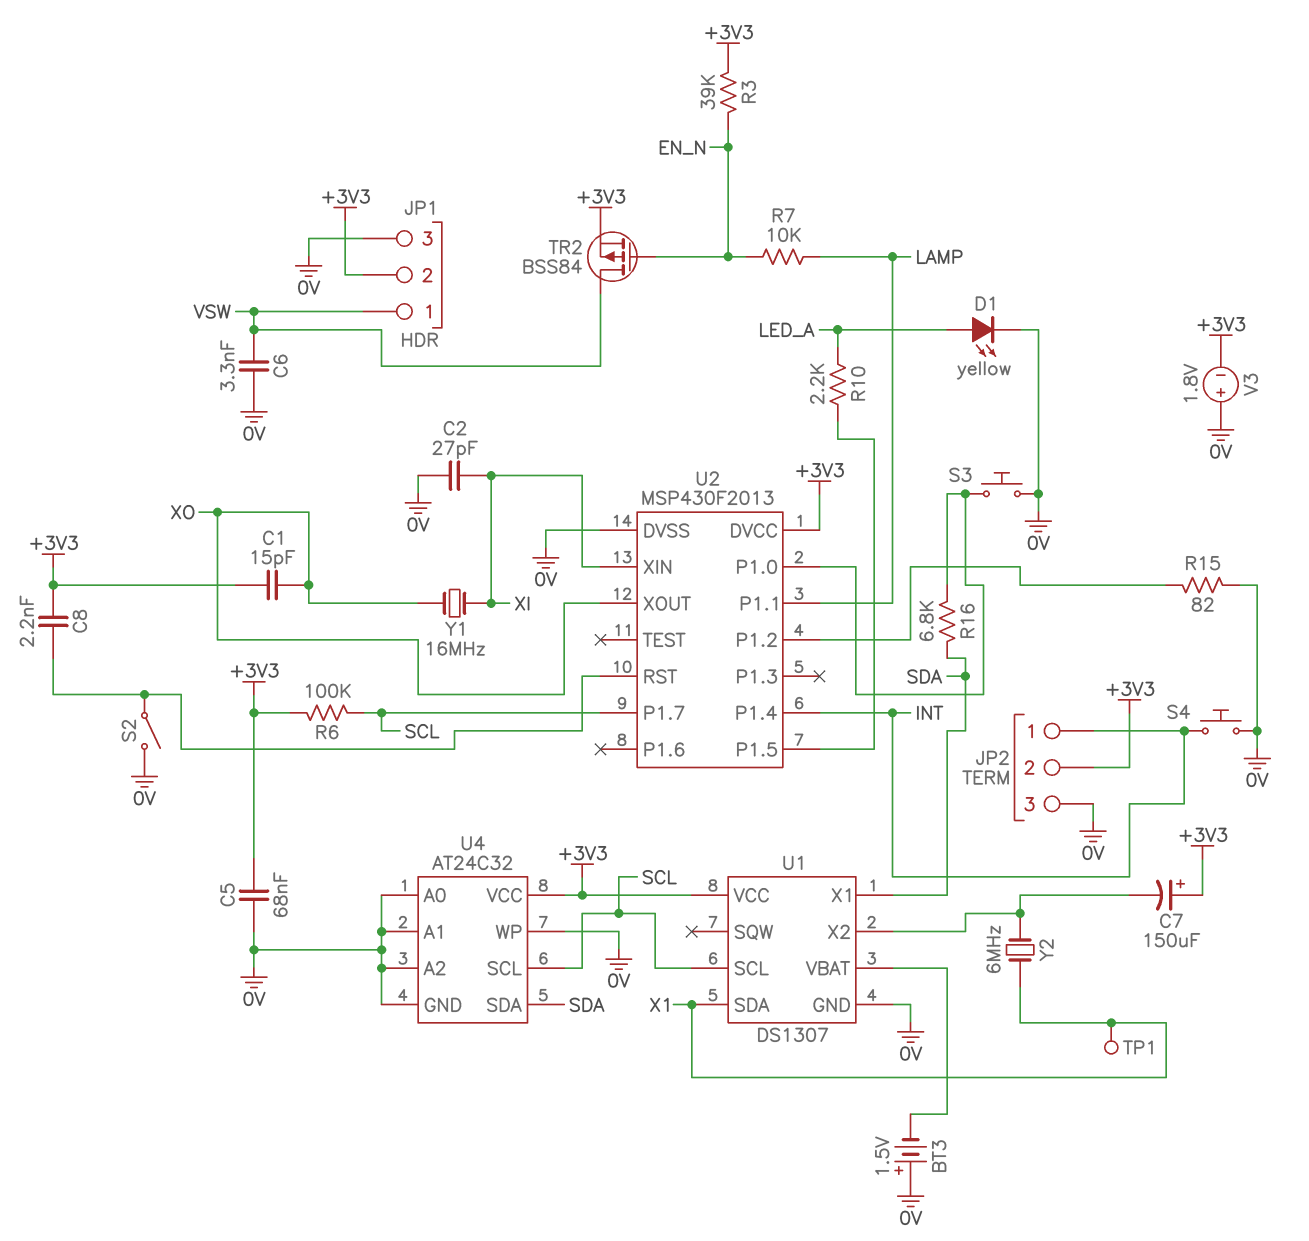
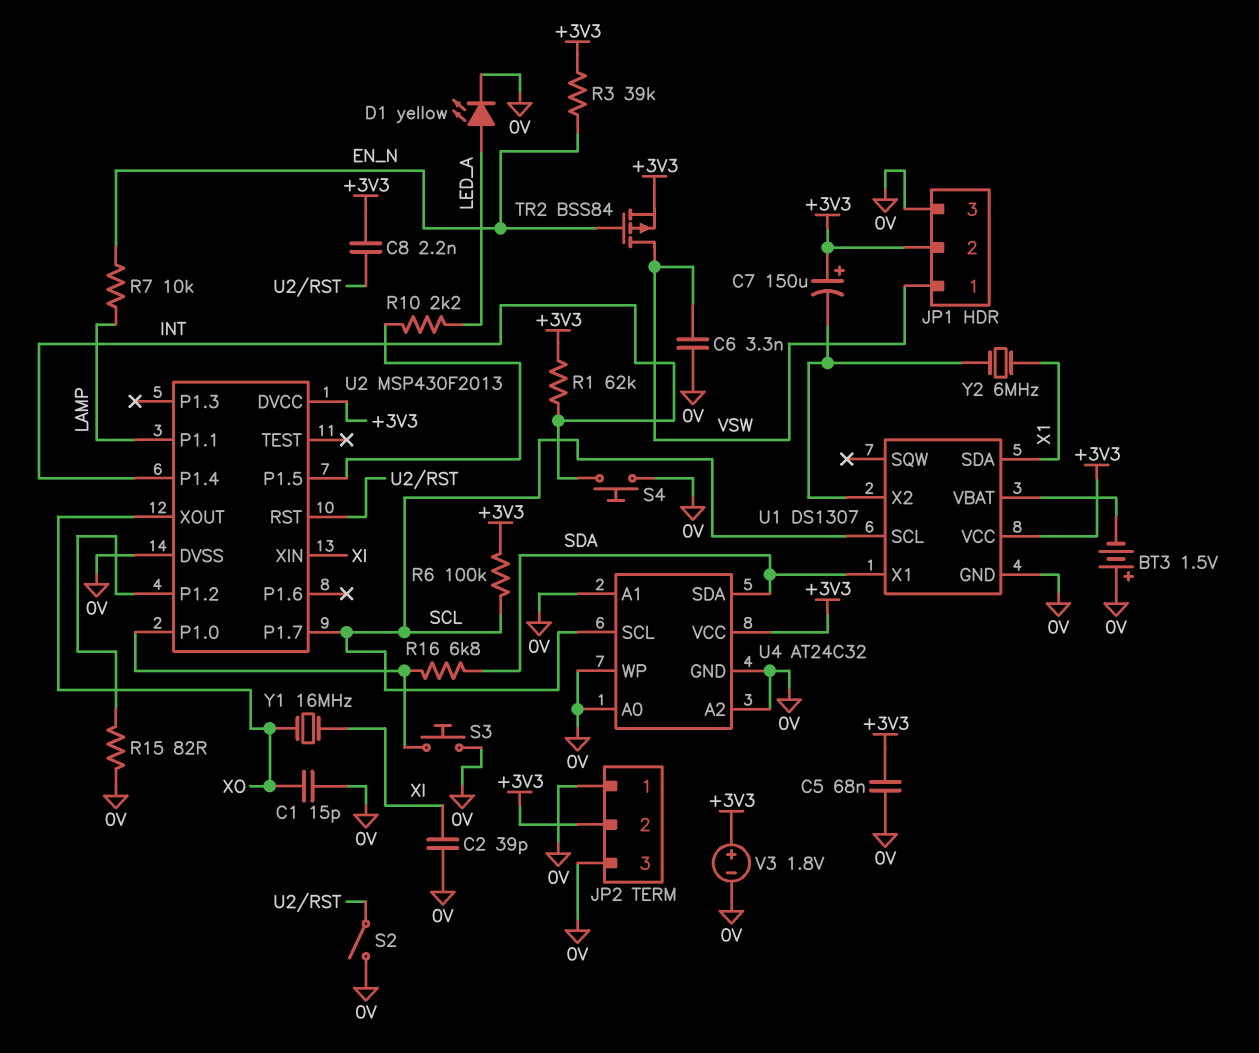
C1: 15pF (+3V3, XO) -> 15pF (0V, XO)
C2: 27pF (0V, XI) -> 39pF (0V, XI)
JP2 pin 1: INT -> 0V
R1: none -> 62k (+3V3, INT)
TP1: test point (X1) -> none
V3: 1.8V (plus 0V, minus +3V3) -> 1.8V (plus +3V3, minus 0V)

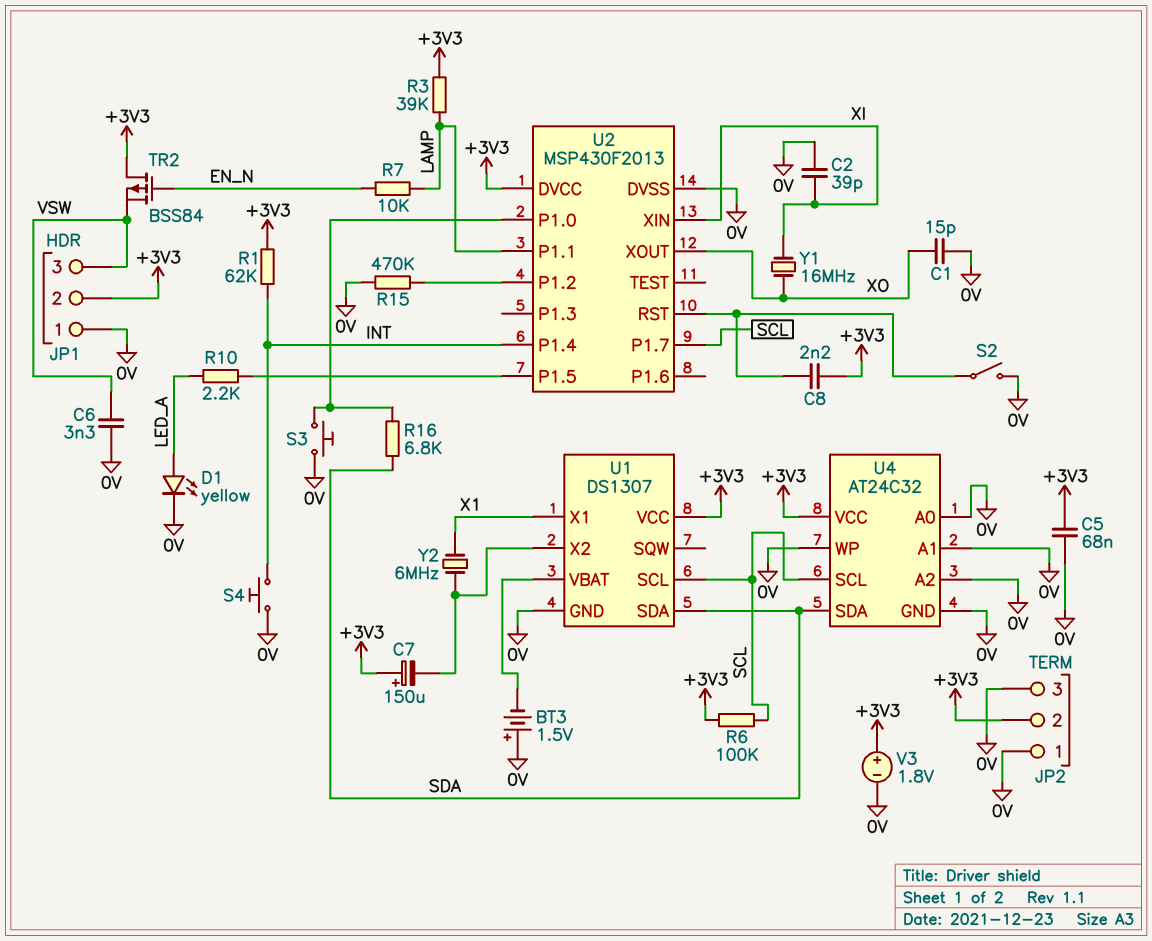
JP1 pin 1: VSW -> 0V
JP1 pin 3: 0V -> VSW
R3: 39k (+3V3, EN_N) -> 39k (+3V3, LAMP)
R15: 82 (0V, U2/P1.2) -> 470k (0V, U2/P1.2)
TR2: PMOS BSS84 (G EN_N, D VSW, S +3V3) -> PMOS BSS84 (G EN_N, D +3V3, S VSW)
U1 pin SDA: X1 -> SDA
U1 pin X1: SDA -> X1

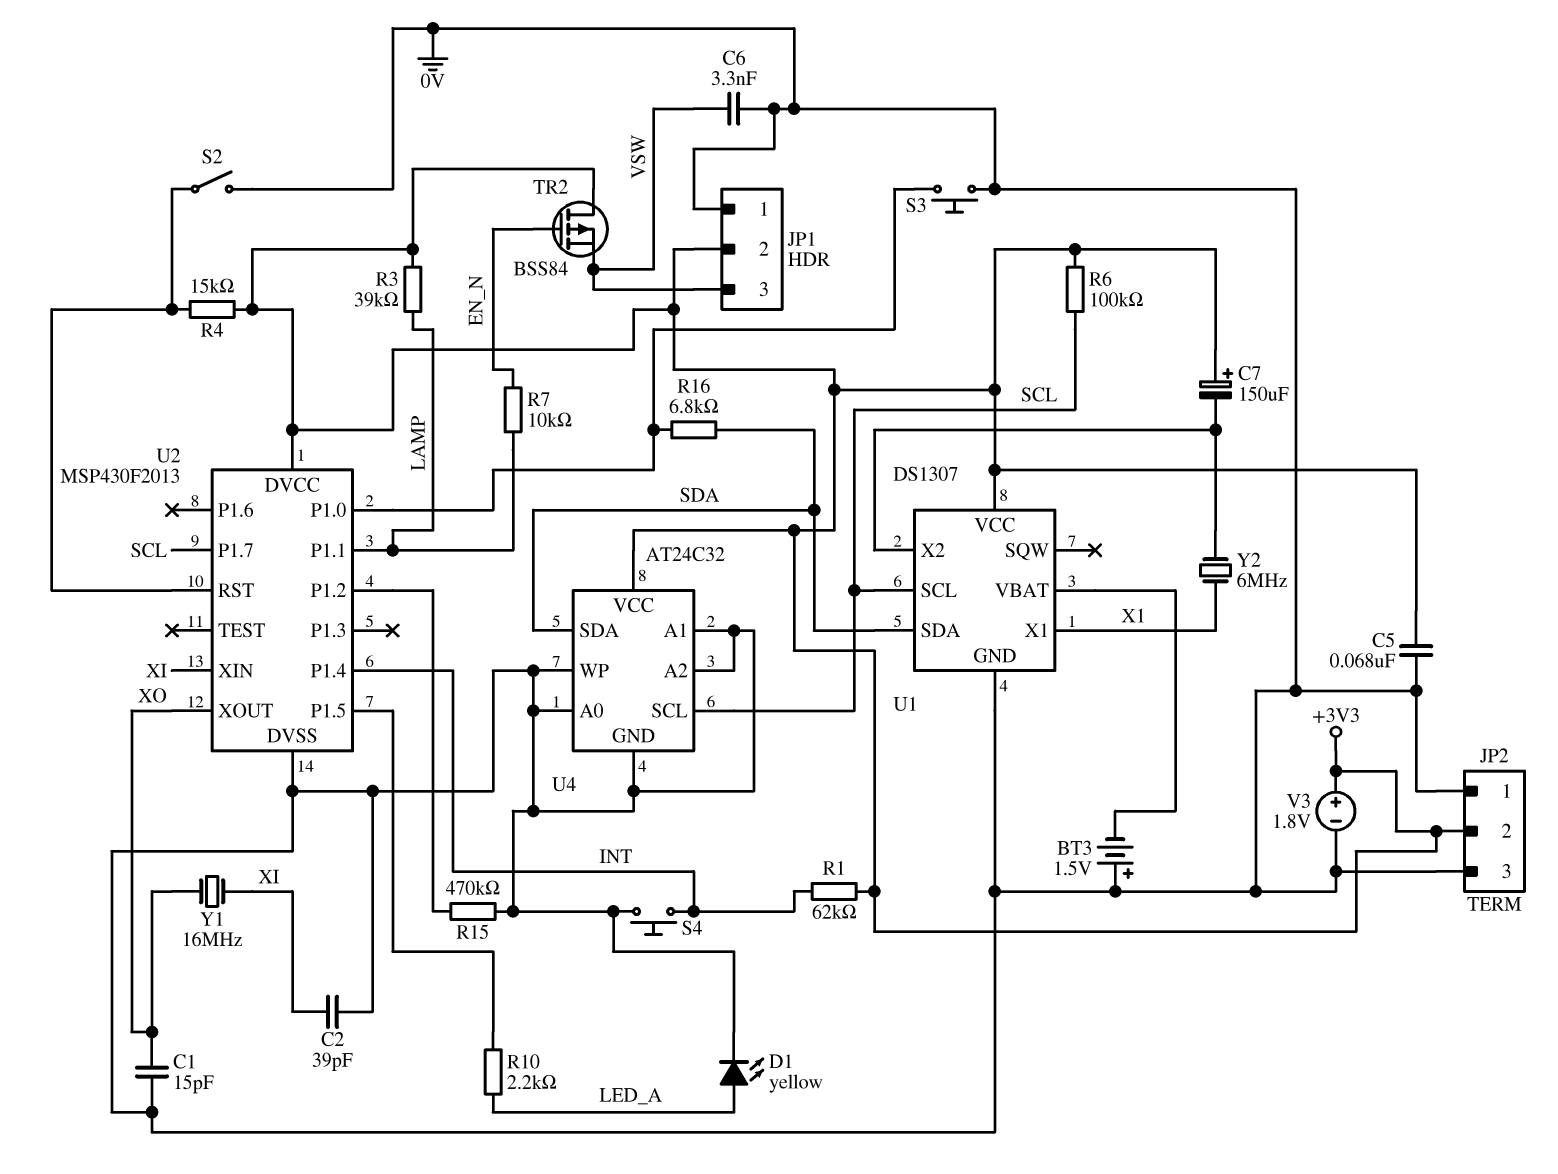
C8: 2.2nF (+3V3, U2/RST) -> none
R4: none -> 15k (+3V3, U2/RST)

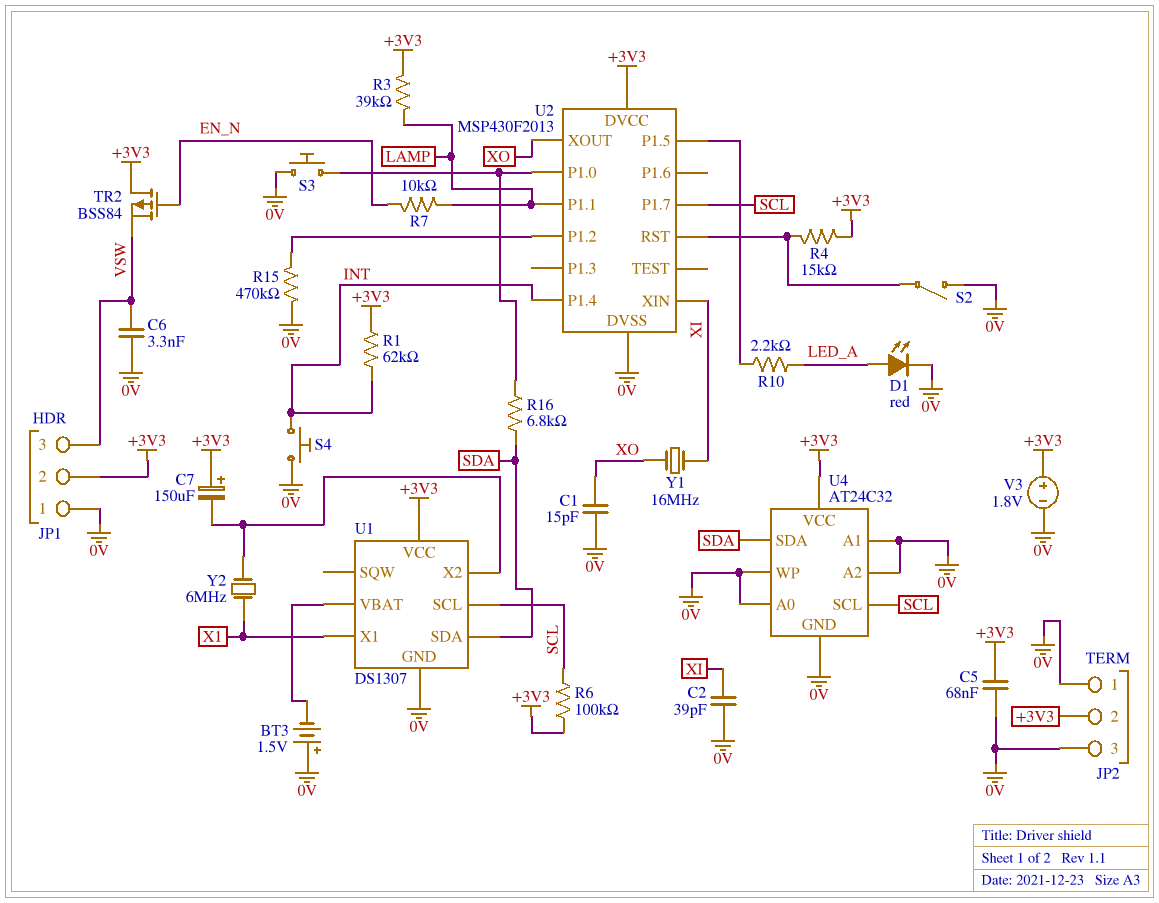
D1: LED yellow (A LED_A, K 0V) -> LED red (A LED_A, K 0V)

